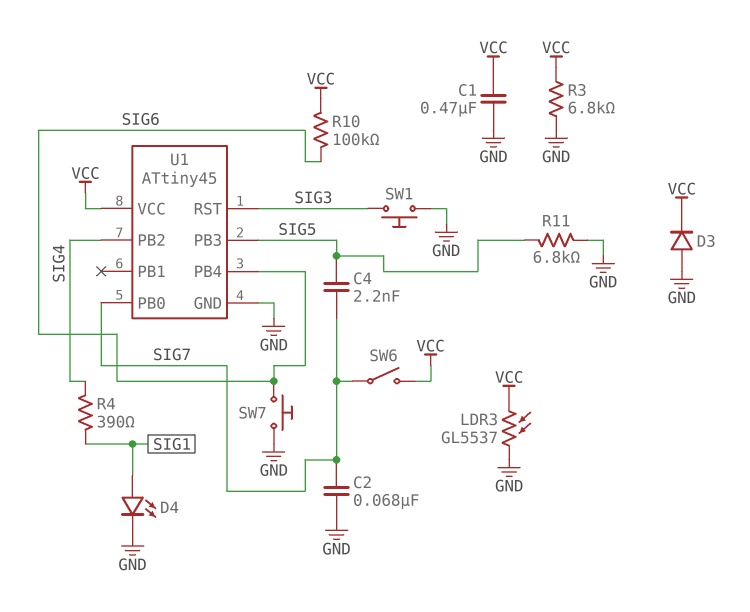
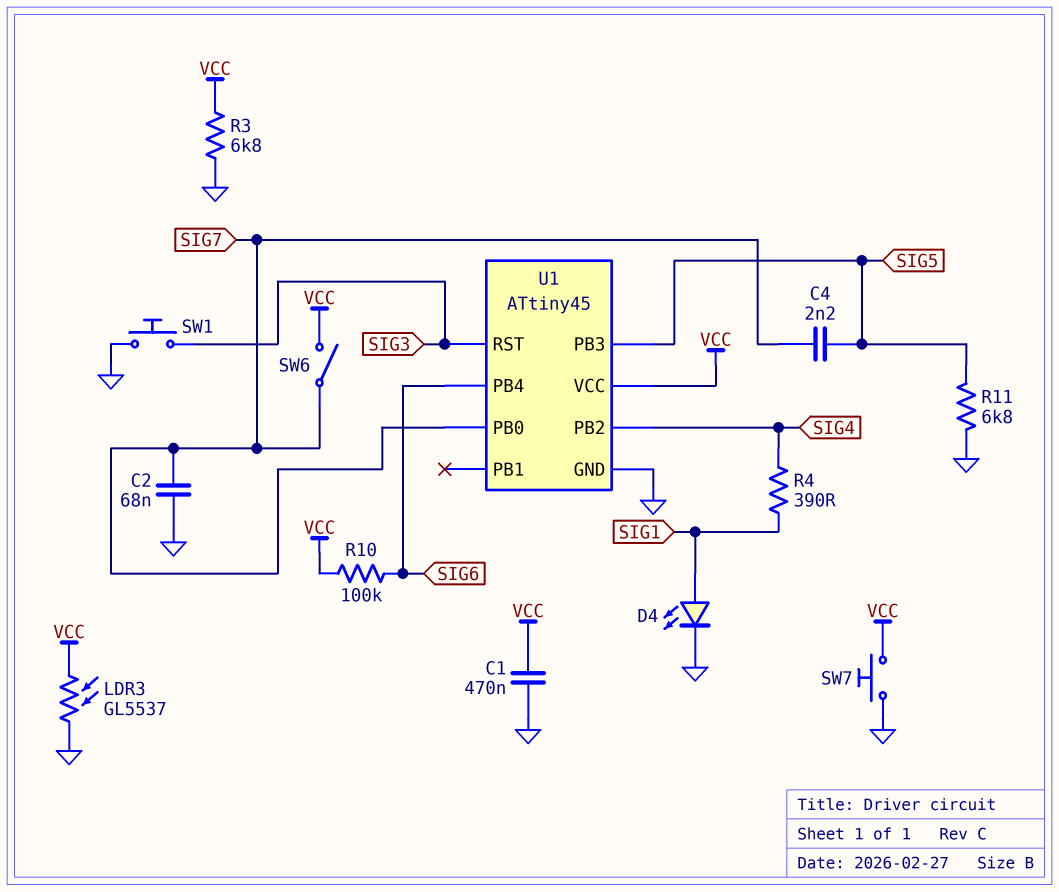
D3: diode (A GND, K VCC) -> none
SW7: button (GND, SIG6) -> button (GND, VCC)

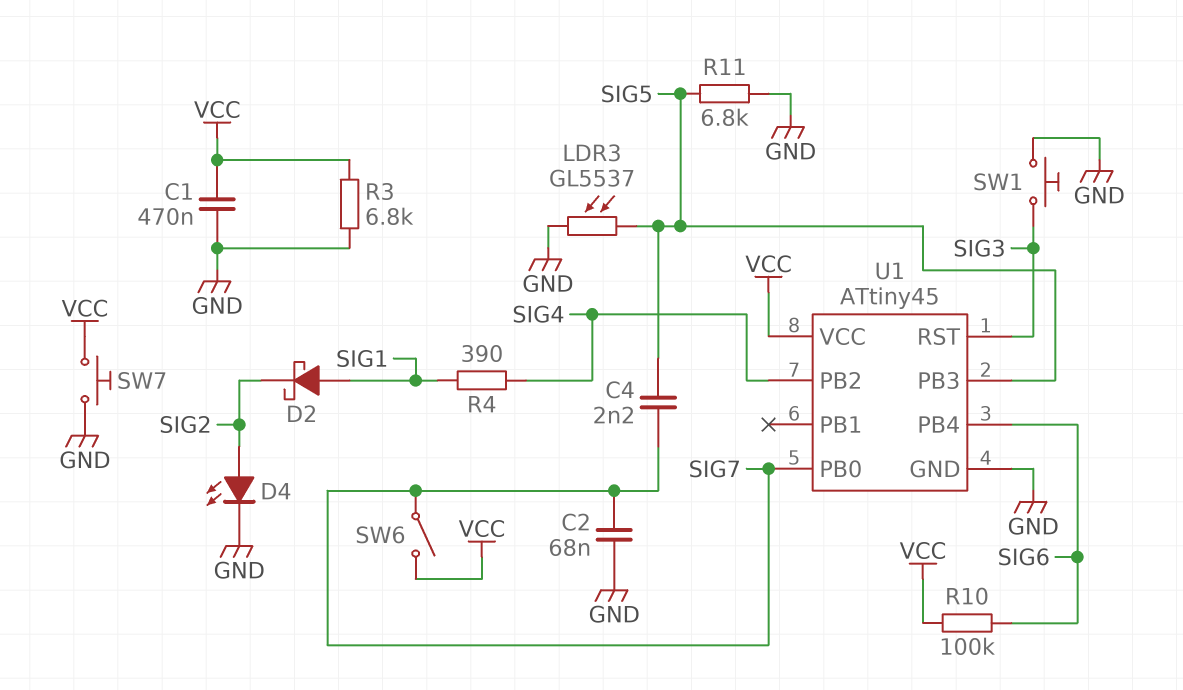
D2: none -> schottky (A SIG1, K SIG2)
D4: LED (A SIG1, K GND) -> LED (A SIG2, K GND)
LDR3: GL5537 (GND, VCC) -> GL5537 (GND, SIG5)

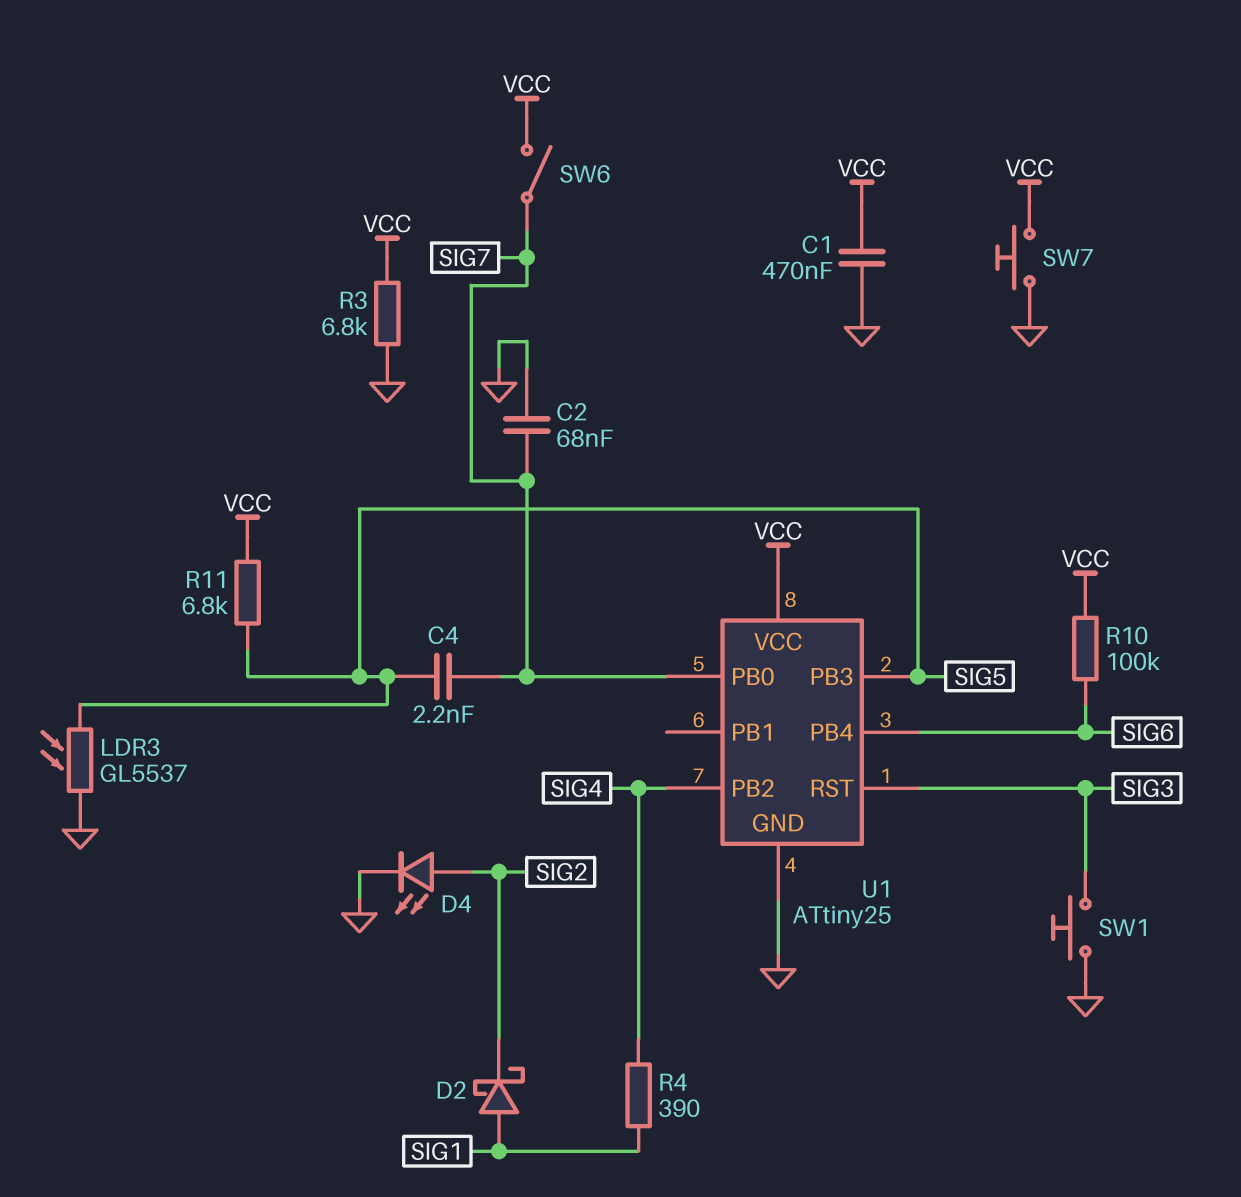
R11: 6.8k (GND, SIG5) -> 6.8k (SIG5, VCC)
U1: ATtiny45 -> ATtiny25

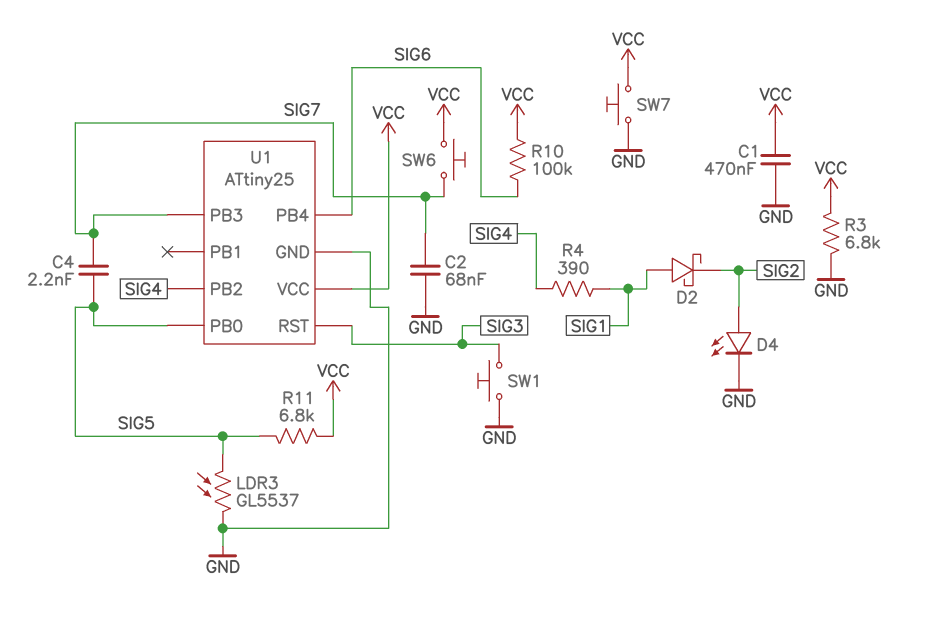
SW6: switch (SIG7, VCC) -> button (SIG7, VCC)
U1 pin PB0: SIG7 -> SIG5
U1 pin PB3: SIG5 -> SIG7

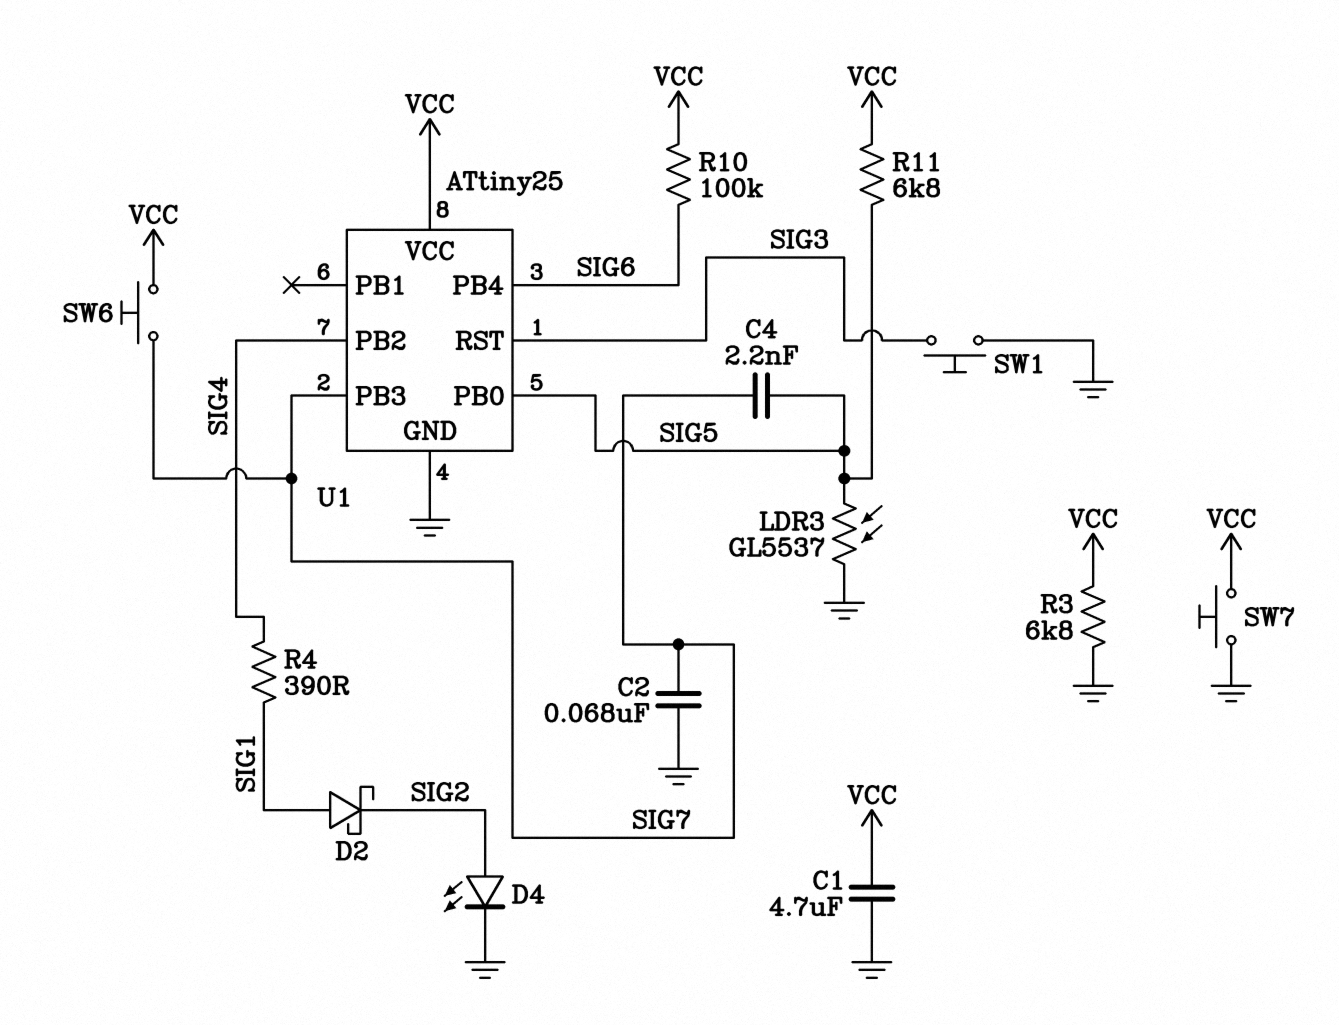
C1: 470nF (GND, VCC) -> 4.7uF (GND, VCC)

